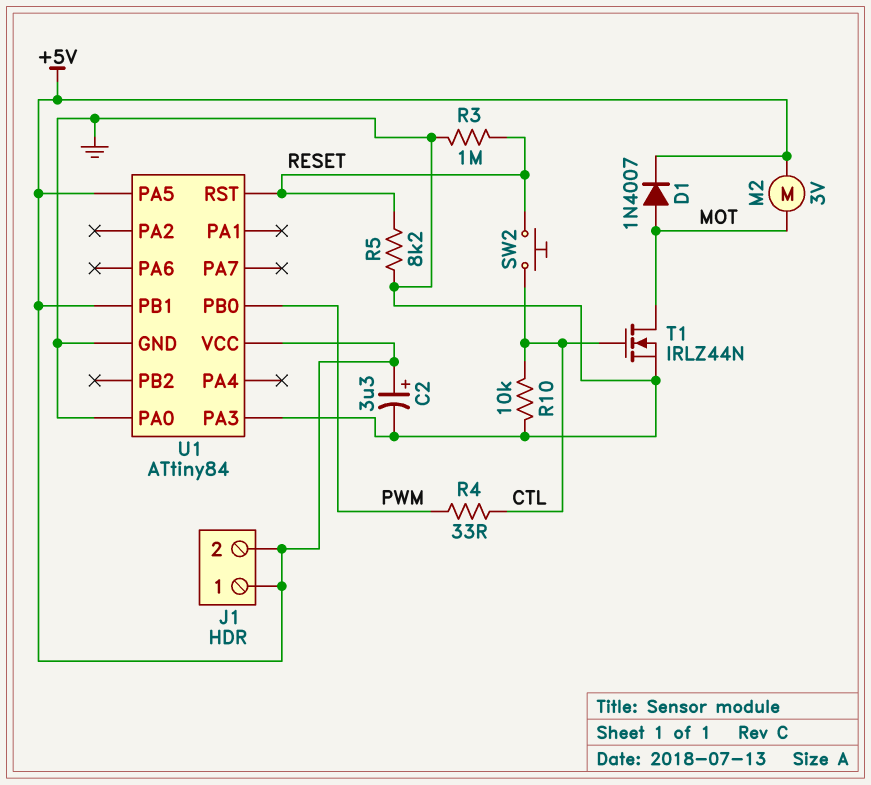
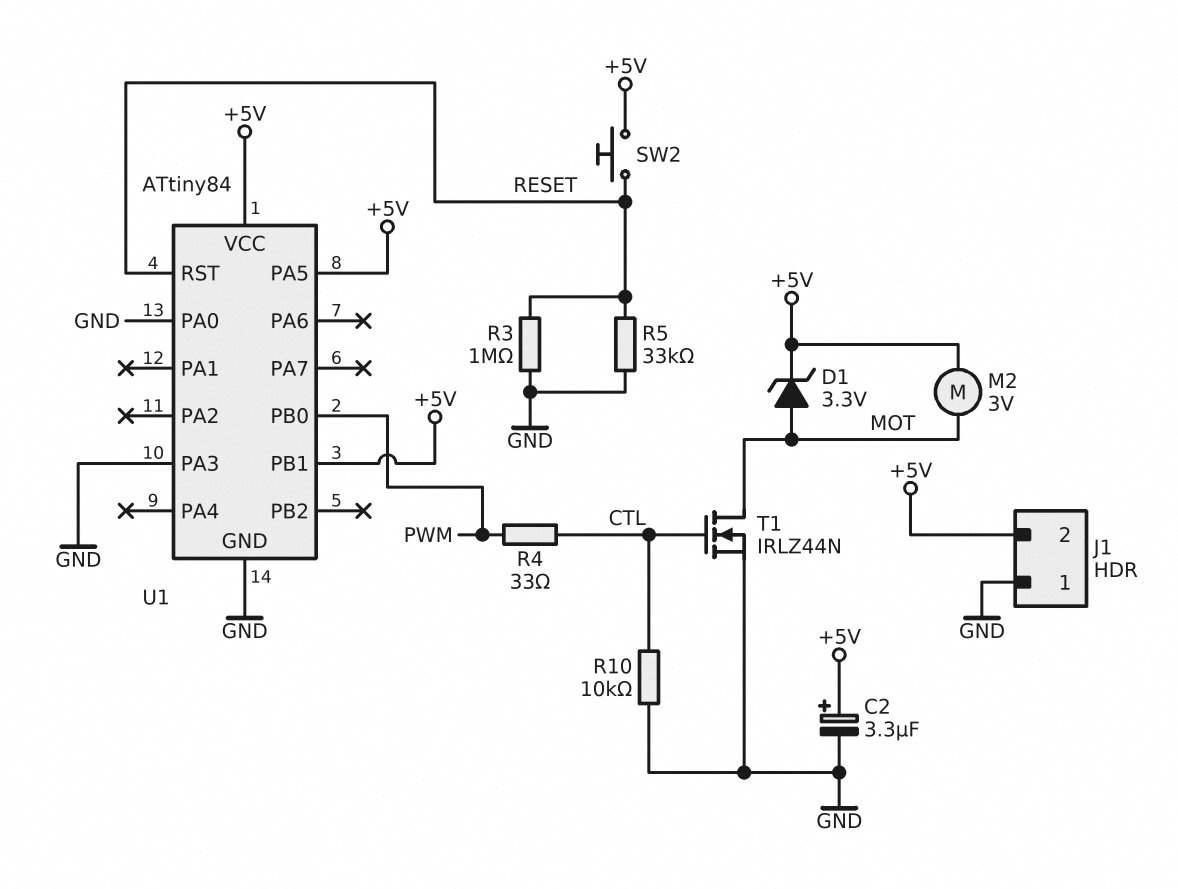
D1: diode 1N4007 (A MOT, K +5V) -> zener 3.3V (A MOT, K +5V)
J1 pin 1: +5V -> GND
R5: 8.2k (GND, RESET) -> 33k (GND, RESET)
SW2: button (CTL, RESET) -> button (+5V, RESET)

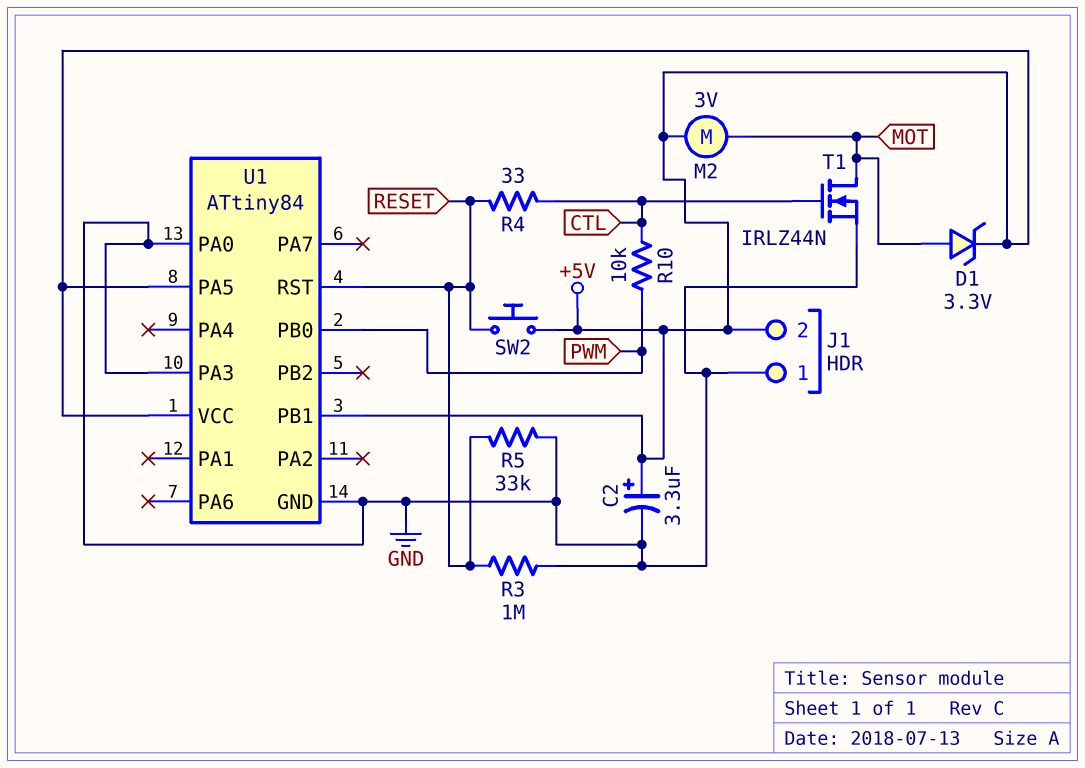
R4: 33 (CTL, PWM) -> 33 (CTL, RESET)
R10: 10k (CTL, GND) -> 10k (CTL, PWM)

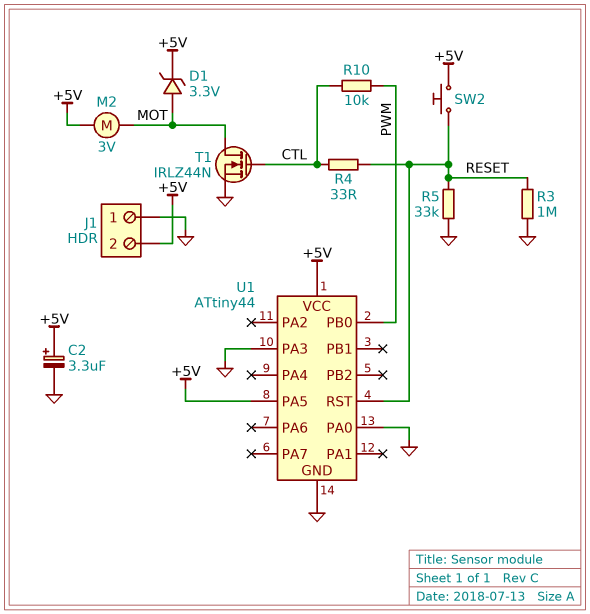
U1: ATtiny84 -> ATtiny44
U1 pin PB1: +5V -> none

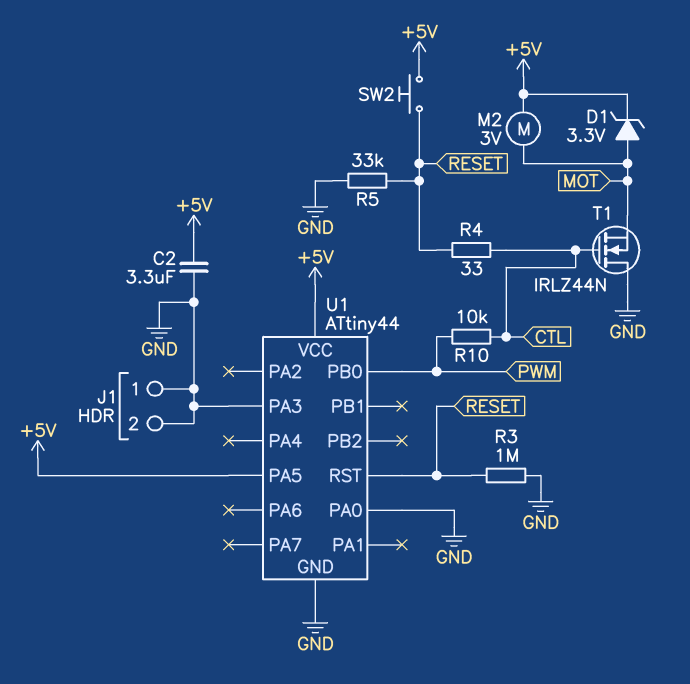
C2: 3.3uF (plus +5V, minus GND) -> 3.3uF (+5V, GND)
J1 pin 2: +5V -> GND
T1: NMOS IRLZ44N (G CTL, D MOT, S GND) -> NMOS IRLZ44N (G CTL, D GND, S MOT)

